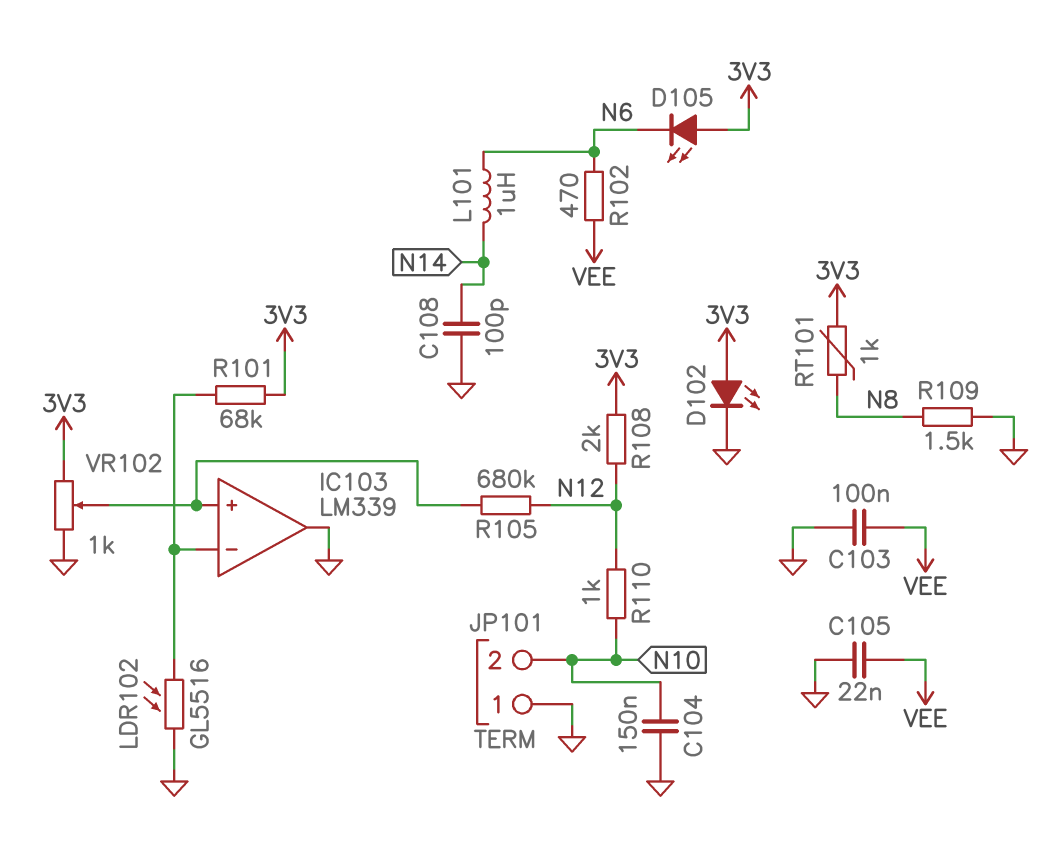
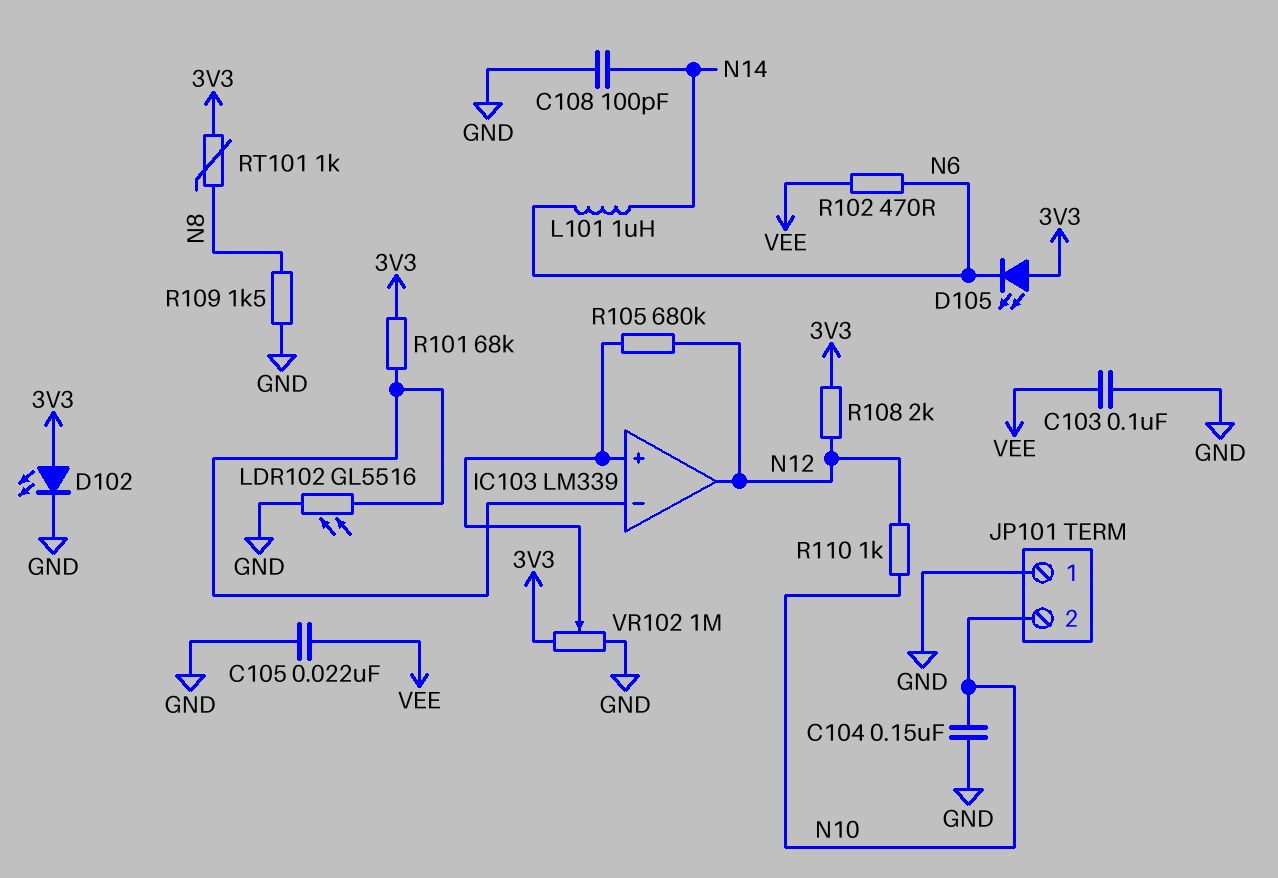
IC103 pin out: GND -> N12
VR102: 1k (3V3, GND, wiper IC103/in+) -> 1M (3V3, GND, wiper IC103/in+)

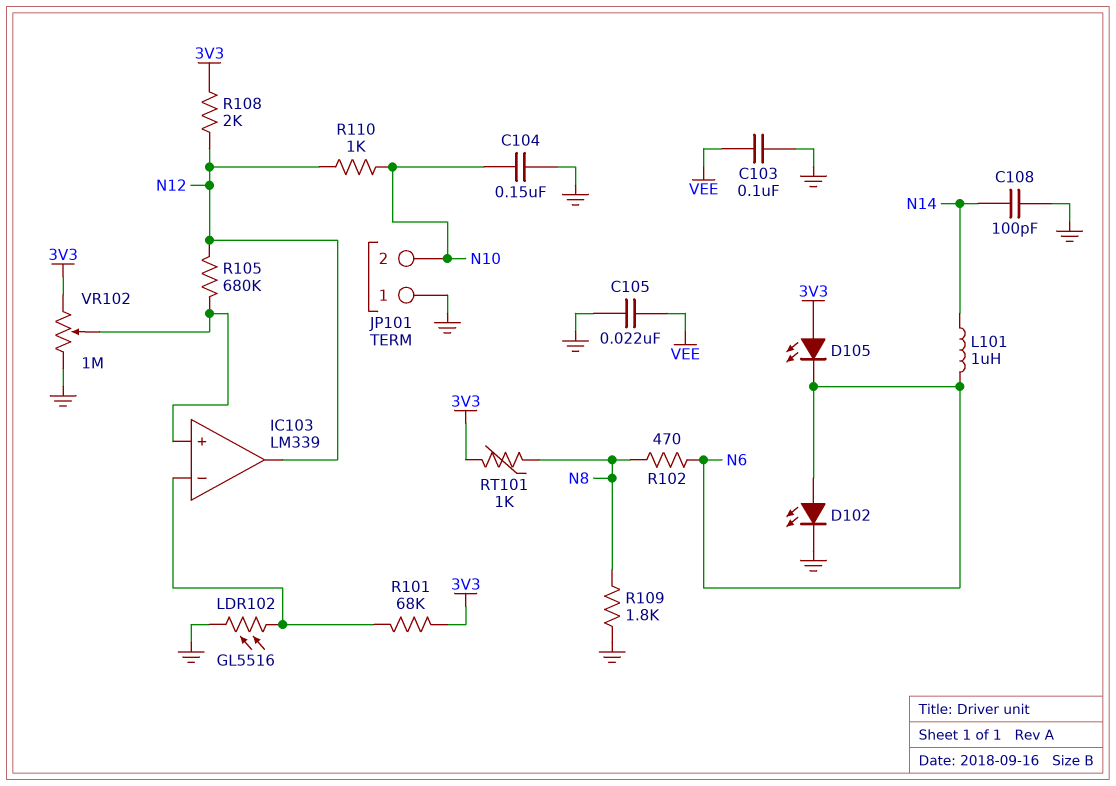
D102: LED (A 3V3, K GND) -> LED (A N6, K GND)
R102: 470 (N6, VEE) -> 470 (N6, N8)
R109: 1.5k (GND, N8) -> 1.8k (GND, N8)

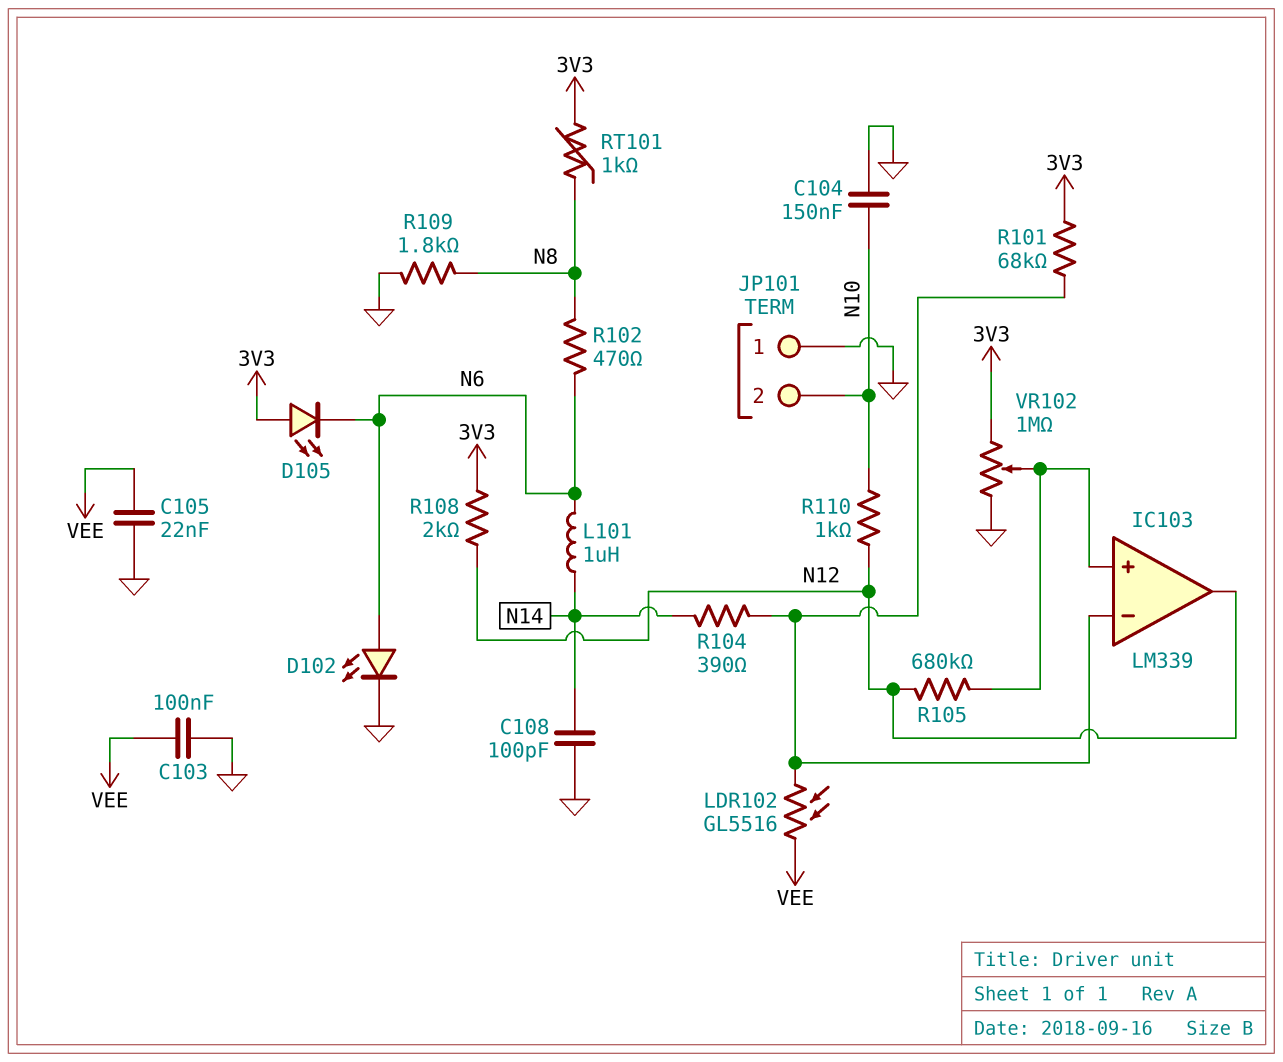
LDR102: GL5516 (GND, IC103/in-) -> GL5516 (IC103/in-, VEE)
R104: none -> 390 (IC103/in-, N14)

